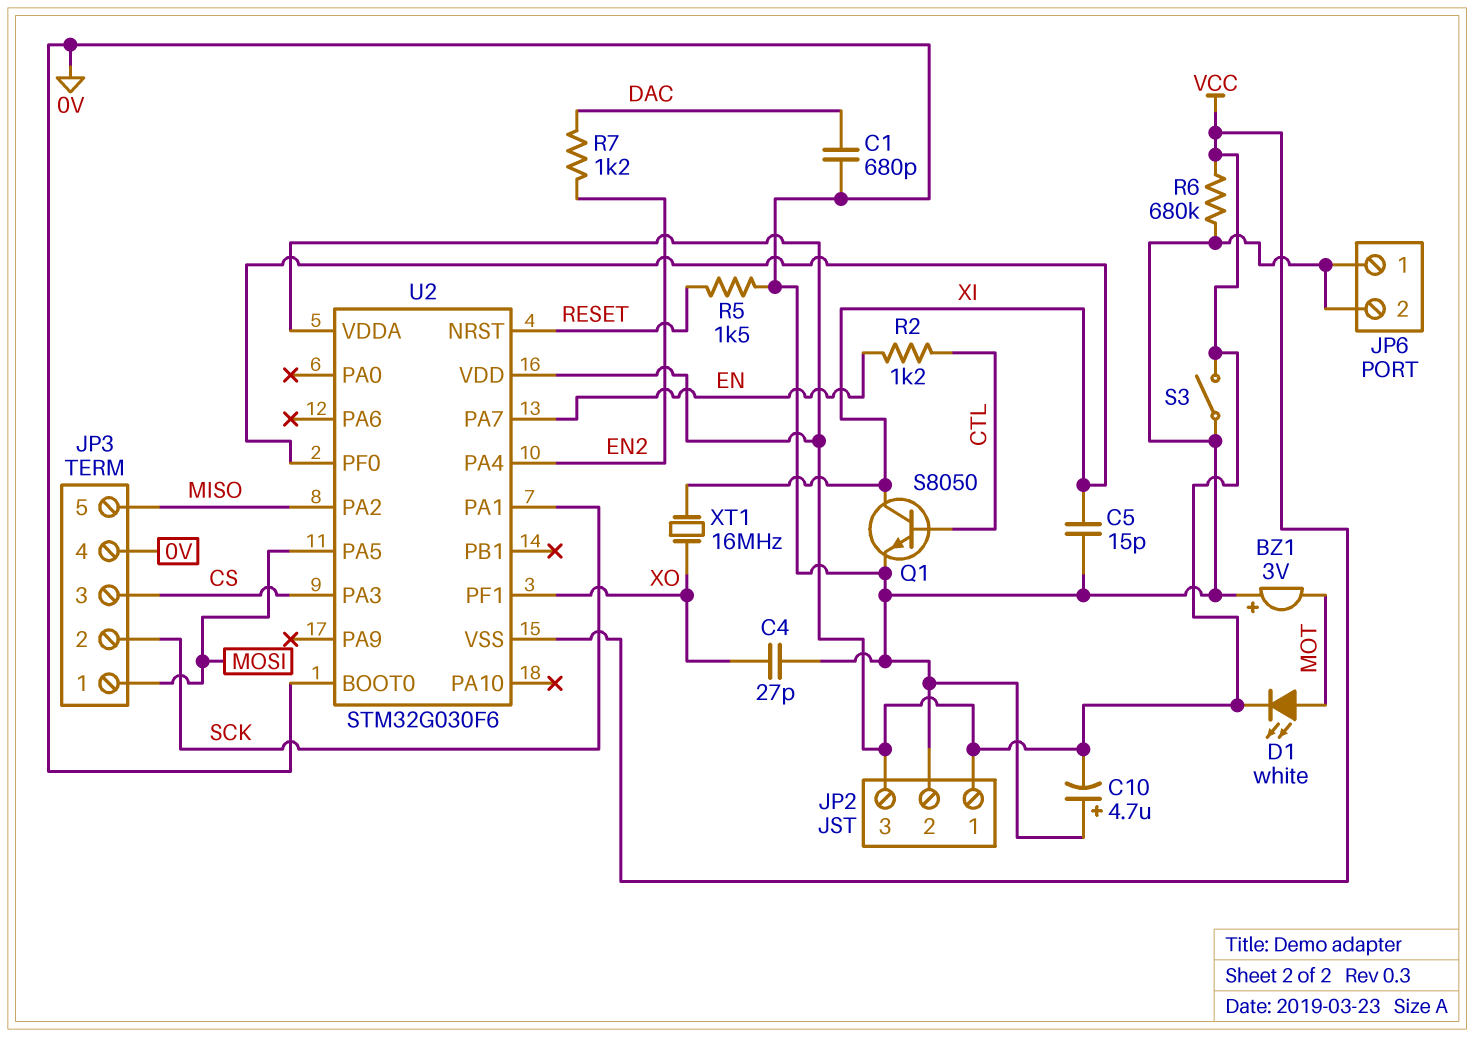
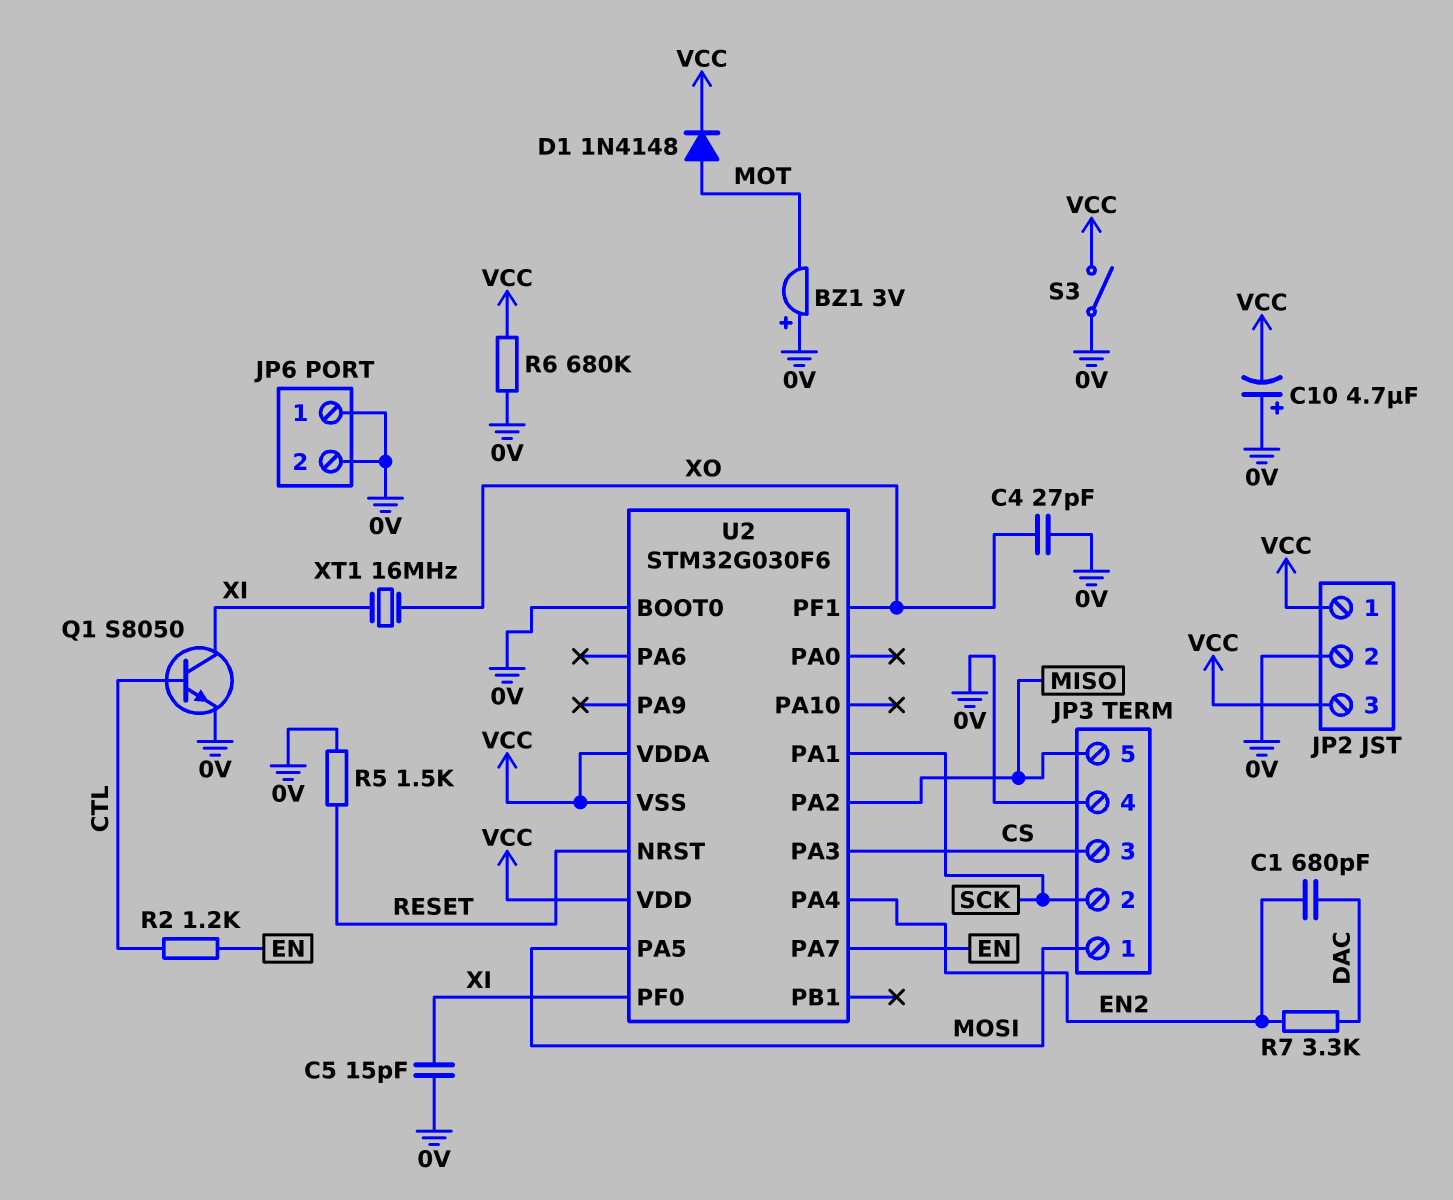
C1: 680pF (0V, DAC) -> 680pF (DAC, EN2)
D1: LED white (A MOT, K VCC) -> diode 1N4148 (A MOT, K VCC)
R7: 1.2k (DAC, EN2) -> 3.3k (DAC, EN2)

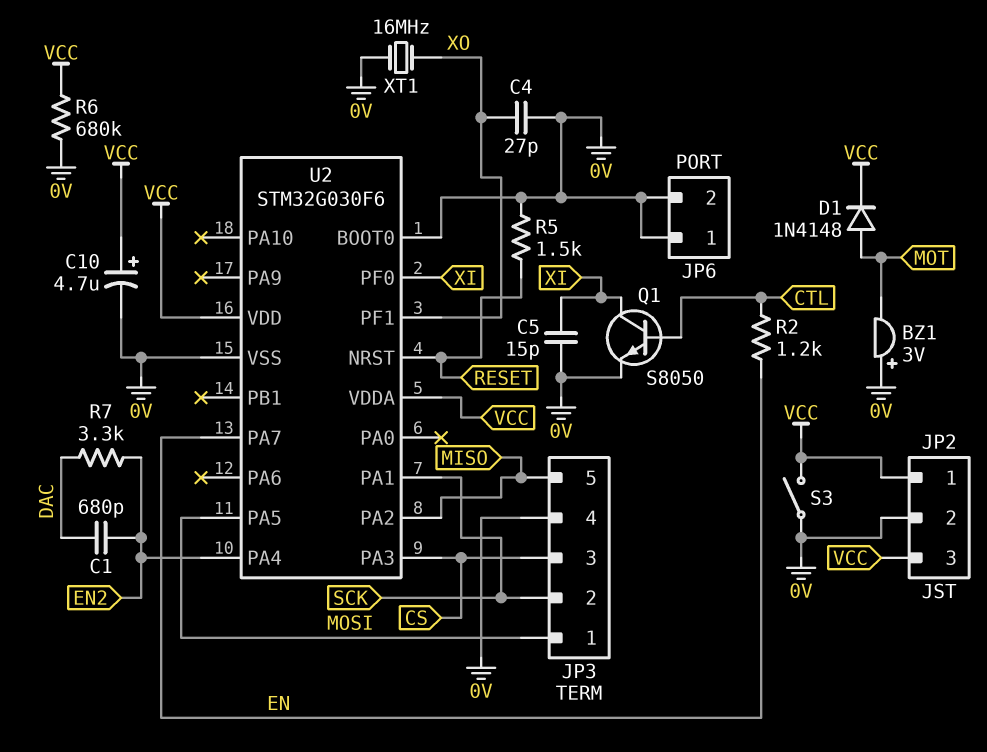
C10: 4.7uF (plus 0V, minus VCC) -> 4.7uF (plus VCC, minus 0V)
U2 pin VSS: VCC -> 0V
XT1: 16MHz (XI, XO) -> 16MHz (0V, XO)

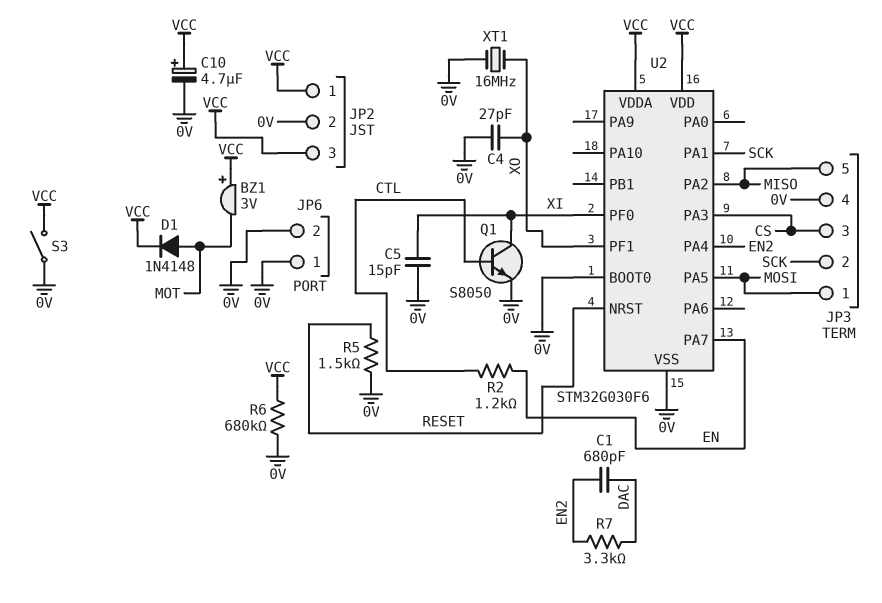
BZ1: buzzer 3V (plus 0V, minus MOT) -> buzzer 3V (plus VCC, minus MOT)

